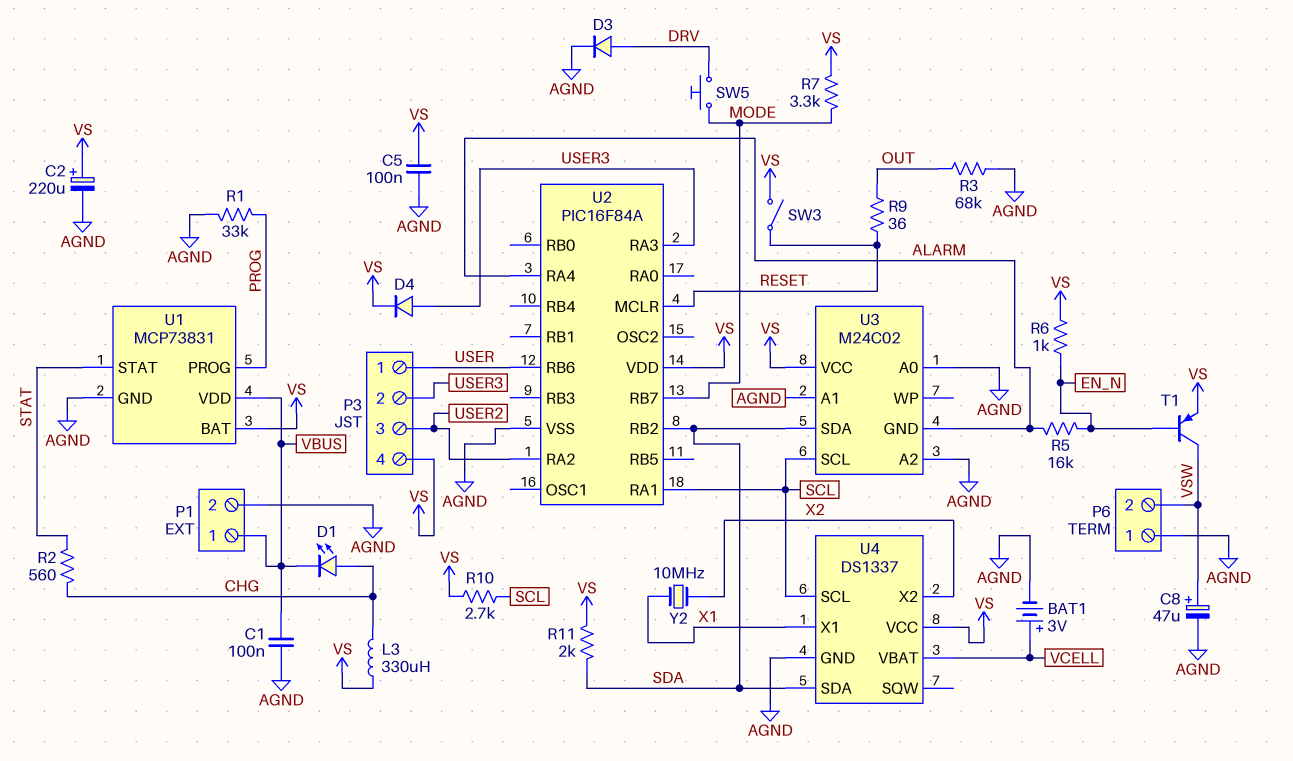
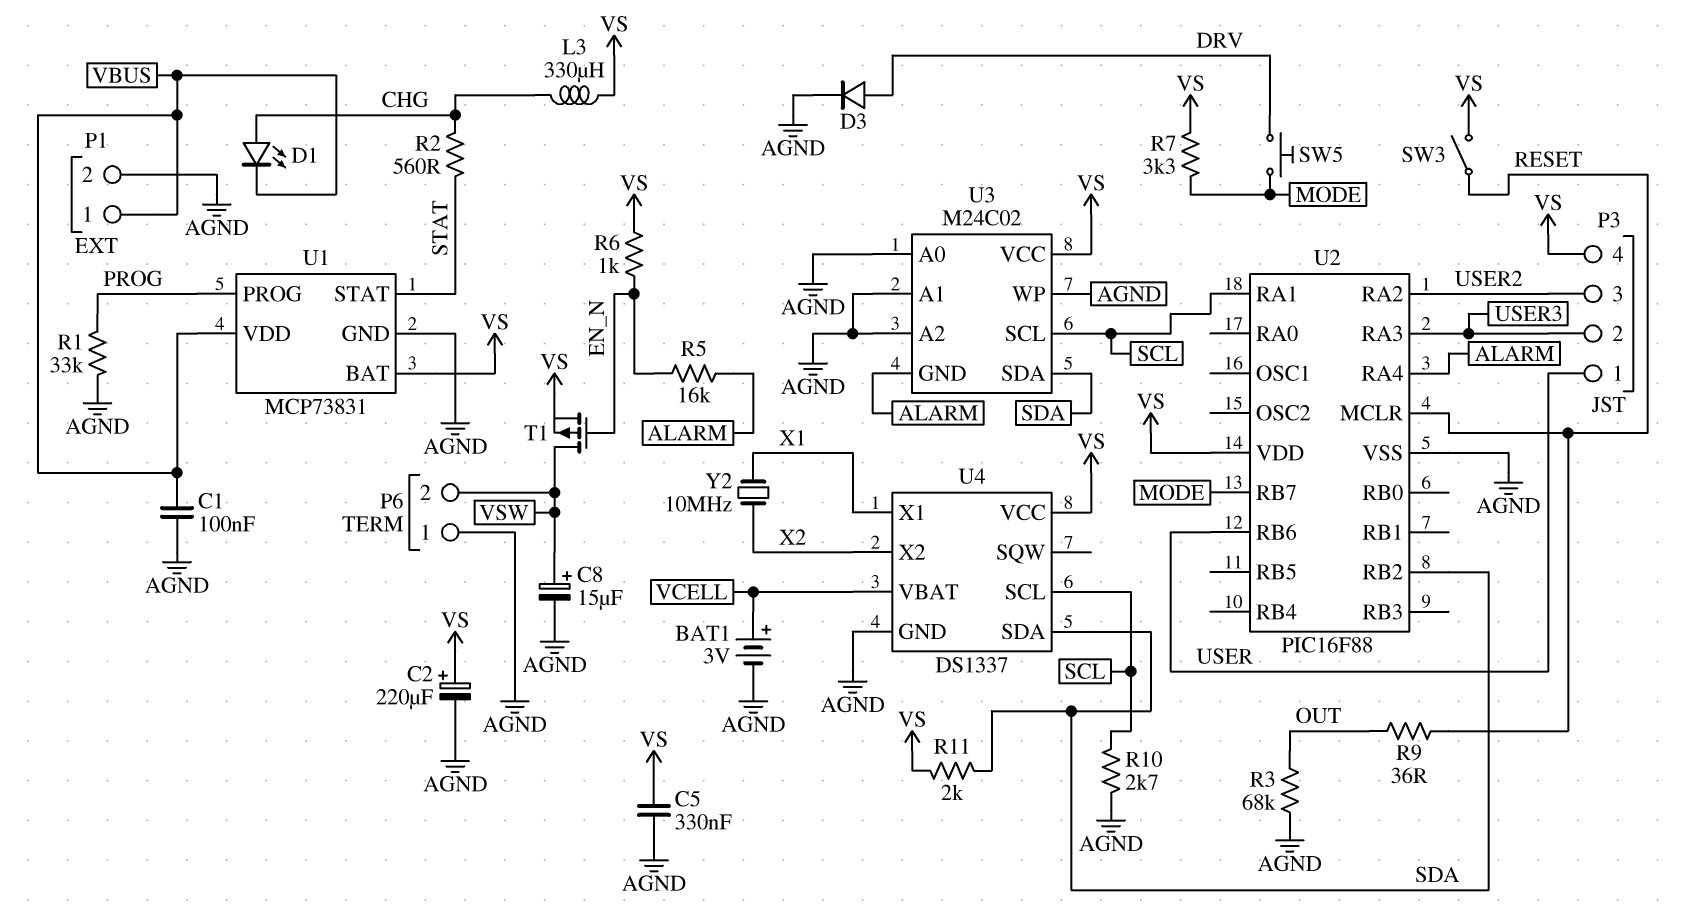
C5: 100nF (AGND, VS) -> 330nF (AGND, VS)
C8: 47uF (plus VSW, minus AGND) -> 15uF (plus VSW, minus AGND)
D4: diode (A USER3, K VS) -> none
R10: 2.7k (SCL, VS) -> 2.7k (AGND, SCL)
T1: PNP (B EN_N, C VSW, E VS) -> PMOS (G EN_N, D VSW, S VS)
U2: PIC16F84A -> PIC16F88
U3 pin WP: none -> AGND

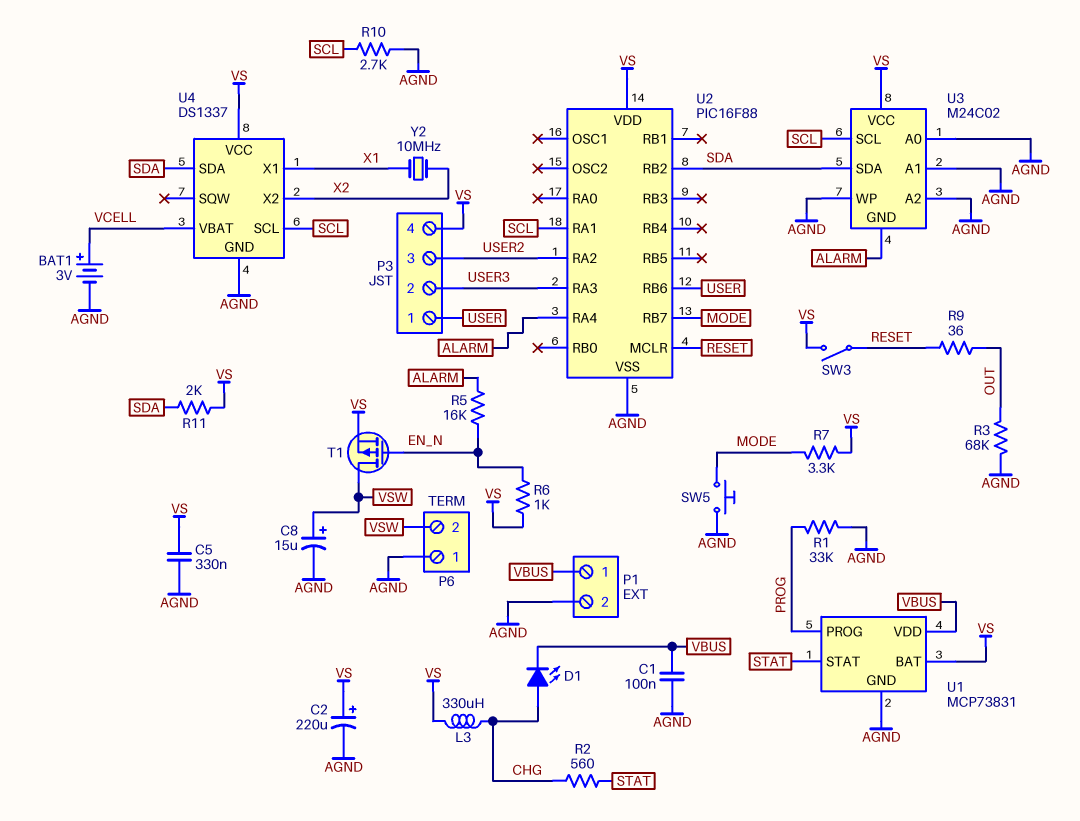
D3: diode (A DRV, K AGND) -> none
SW5: button (DRV, MODE) -> button (AGND, MODE)

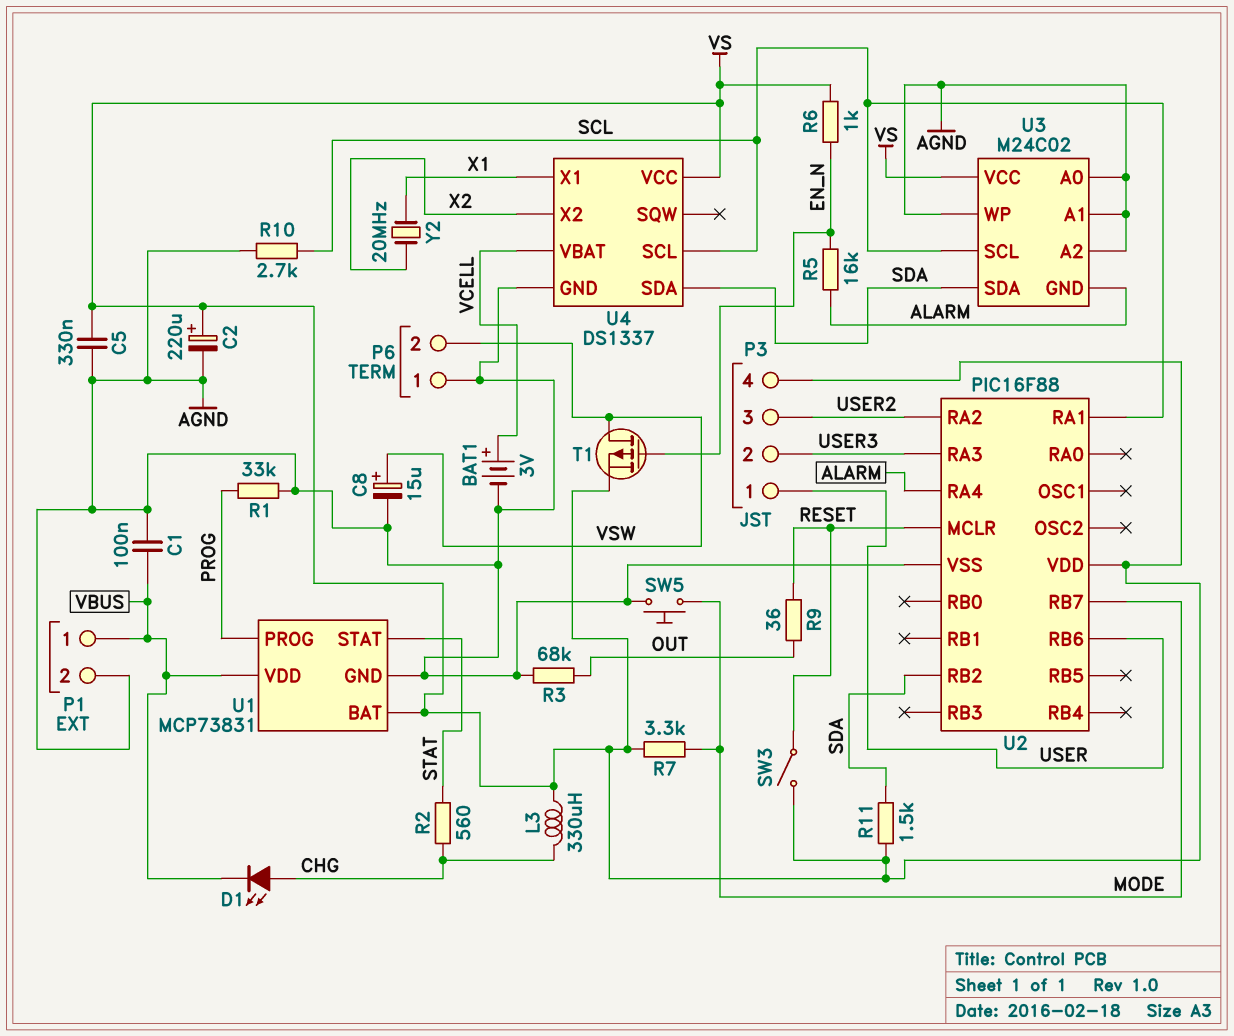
R11: 2k (SDA, VS) -> 1.5k (SDA, VS)
Y2: 10MHz (X1, X2) -> 20MHz (X1, X2)

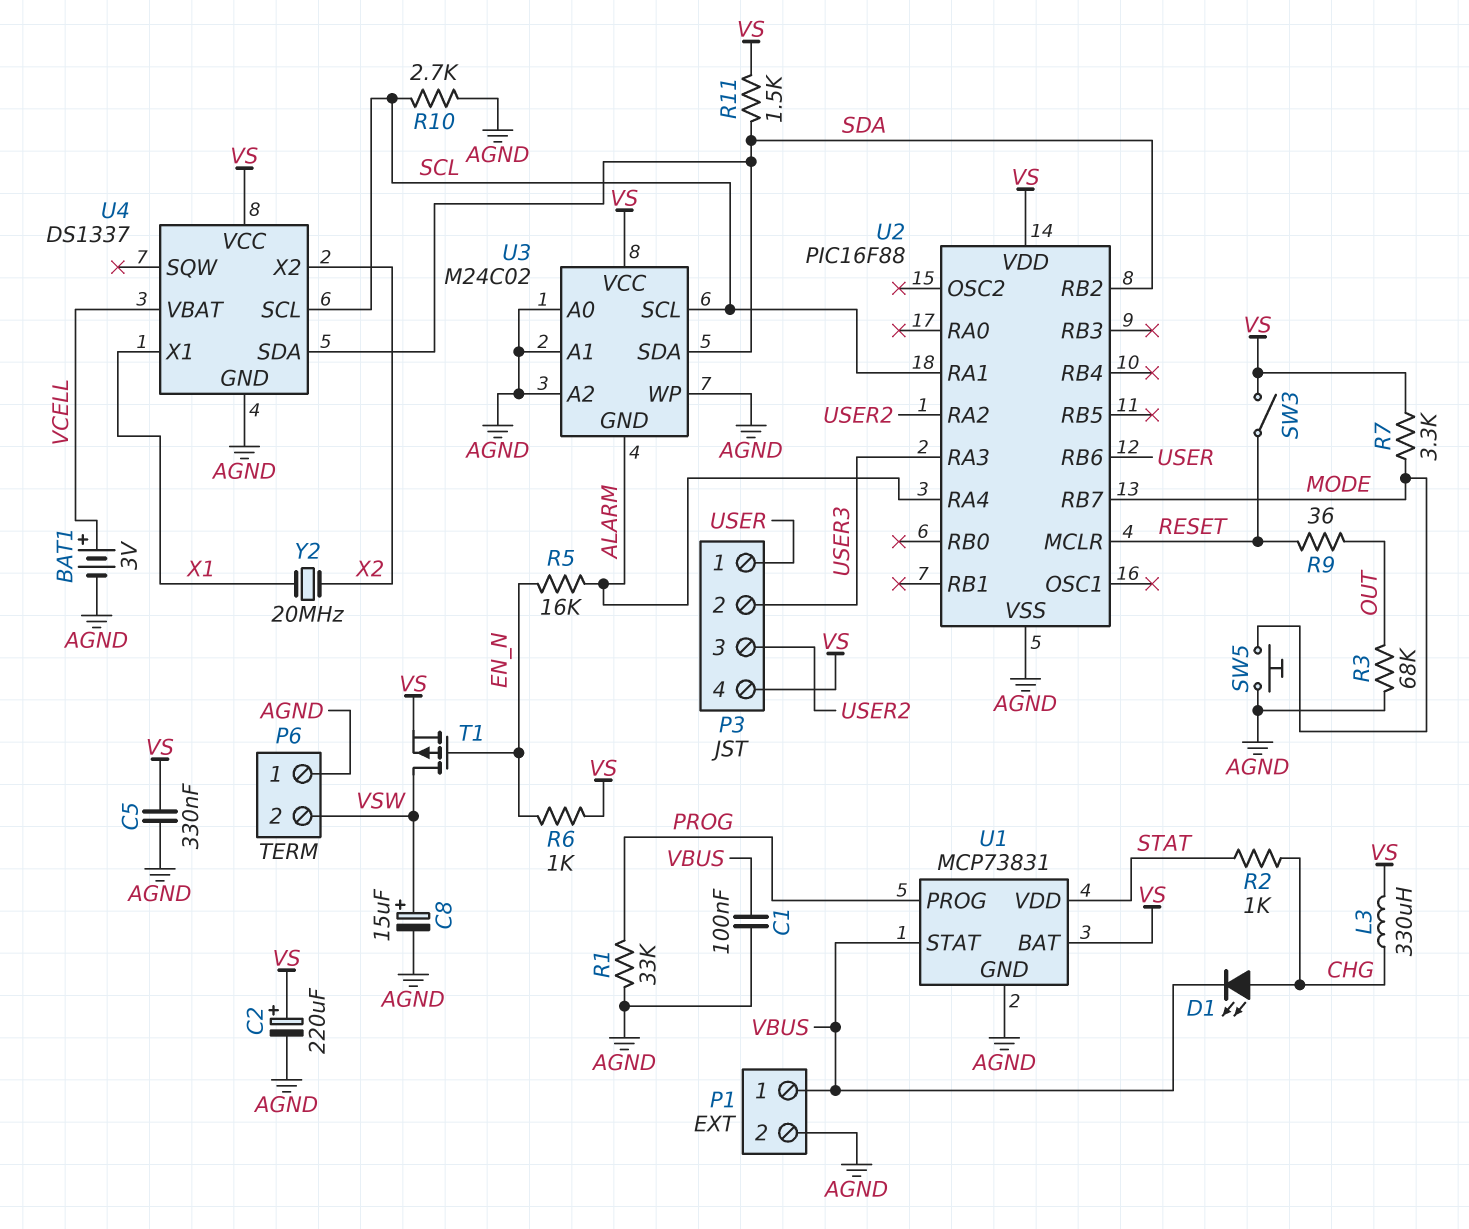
R2: 560 (CHG, STAT) -> 1k (CHG, STAT)
U1 pin STAT: STAT -> VBUS
U1 pin VDD: VBUS -> STAT

